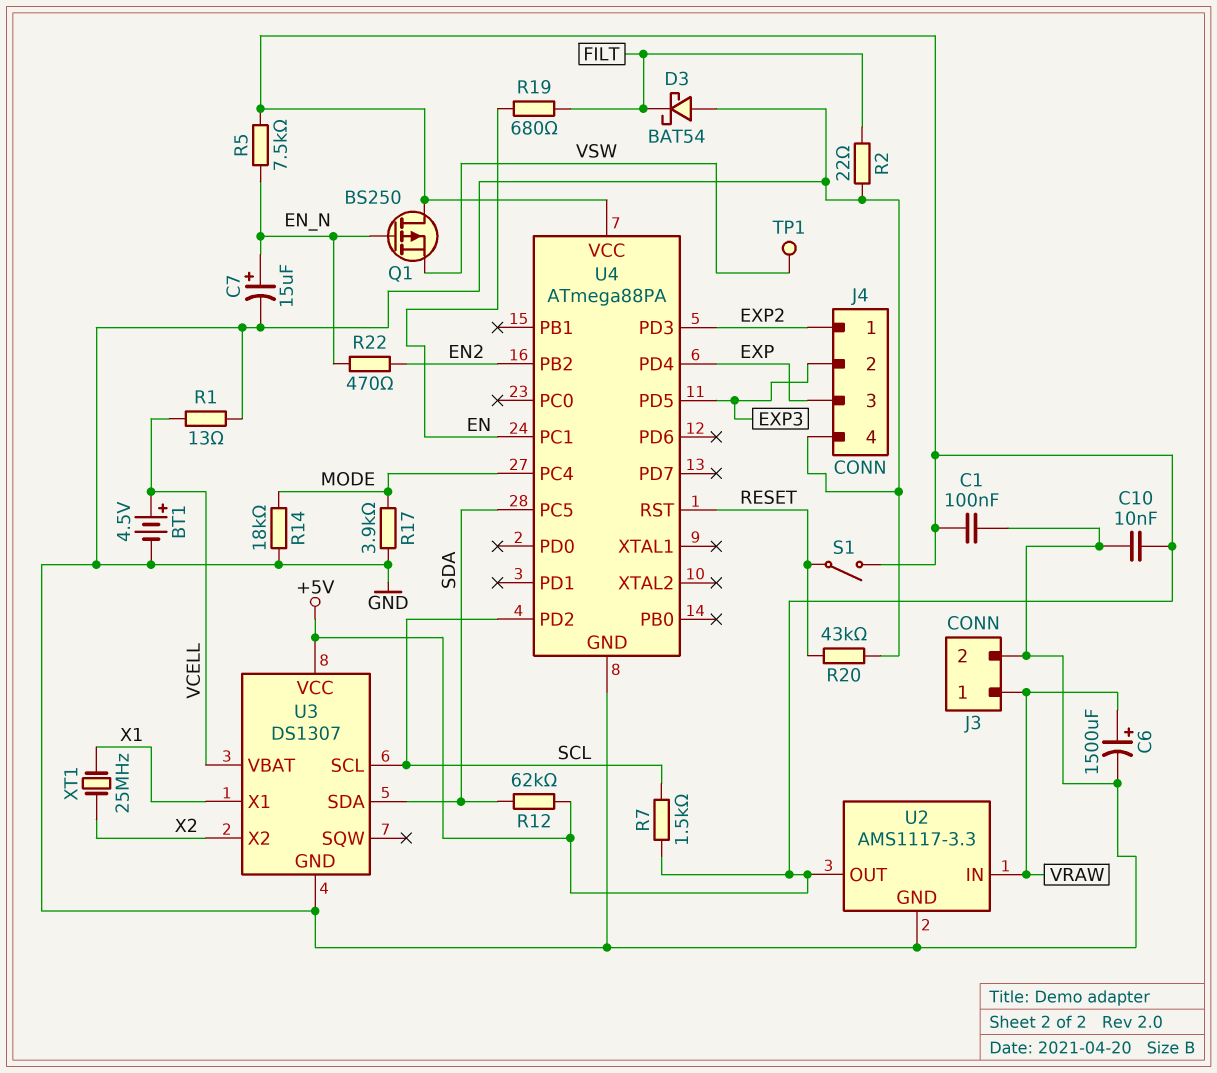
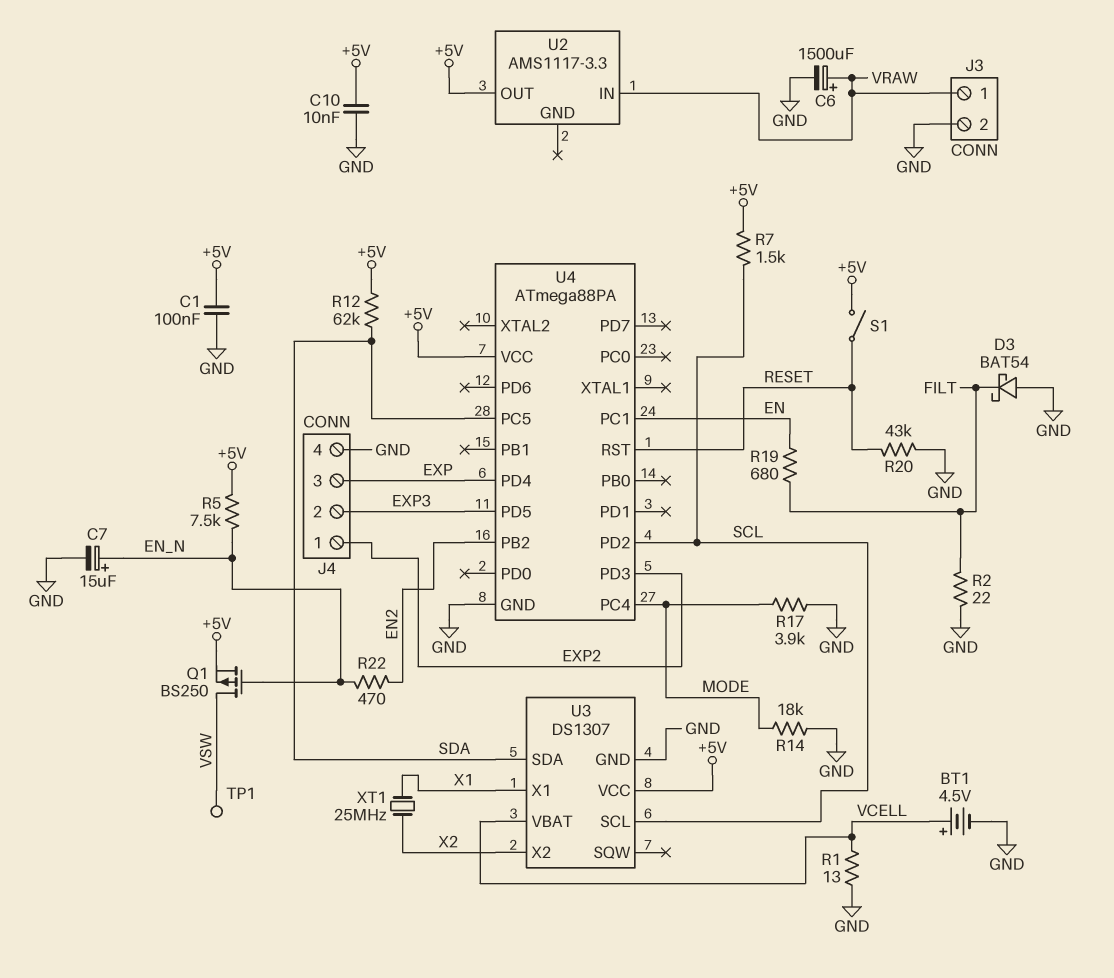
Q1: PMOS BS250 (G EN_N, D +5V, S VSW) -> PMOS BS250 (G EN_N, D VSW, S +5V)
U2 pin GND: GND -> none

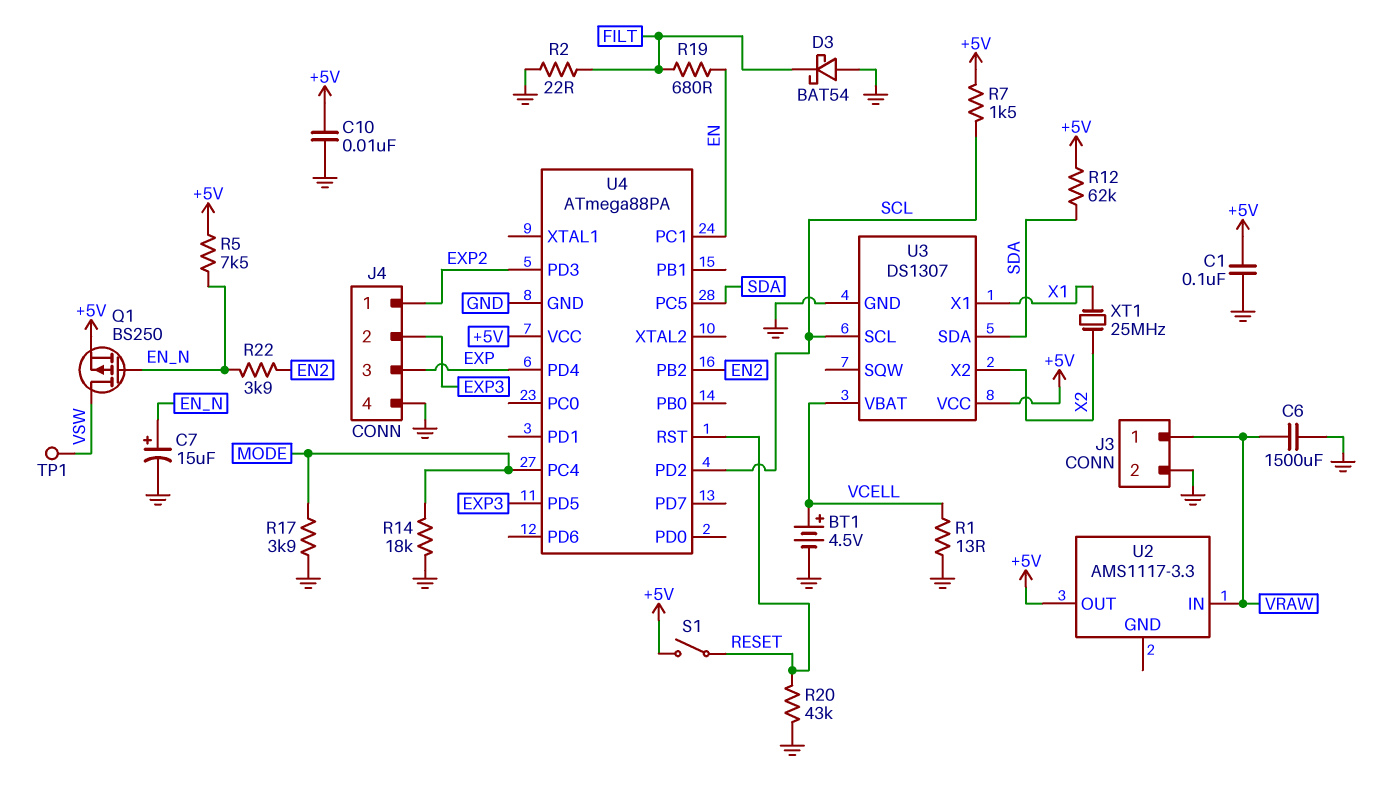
C6: 1500uF (plus VRAW, minus GND) -> 1500uF (GND, VRAW)
R22: 470 (EN2, EN_N) -> 3.9k (EN2, EN_N)

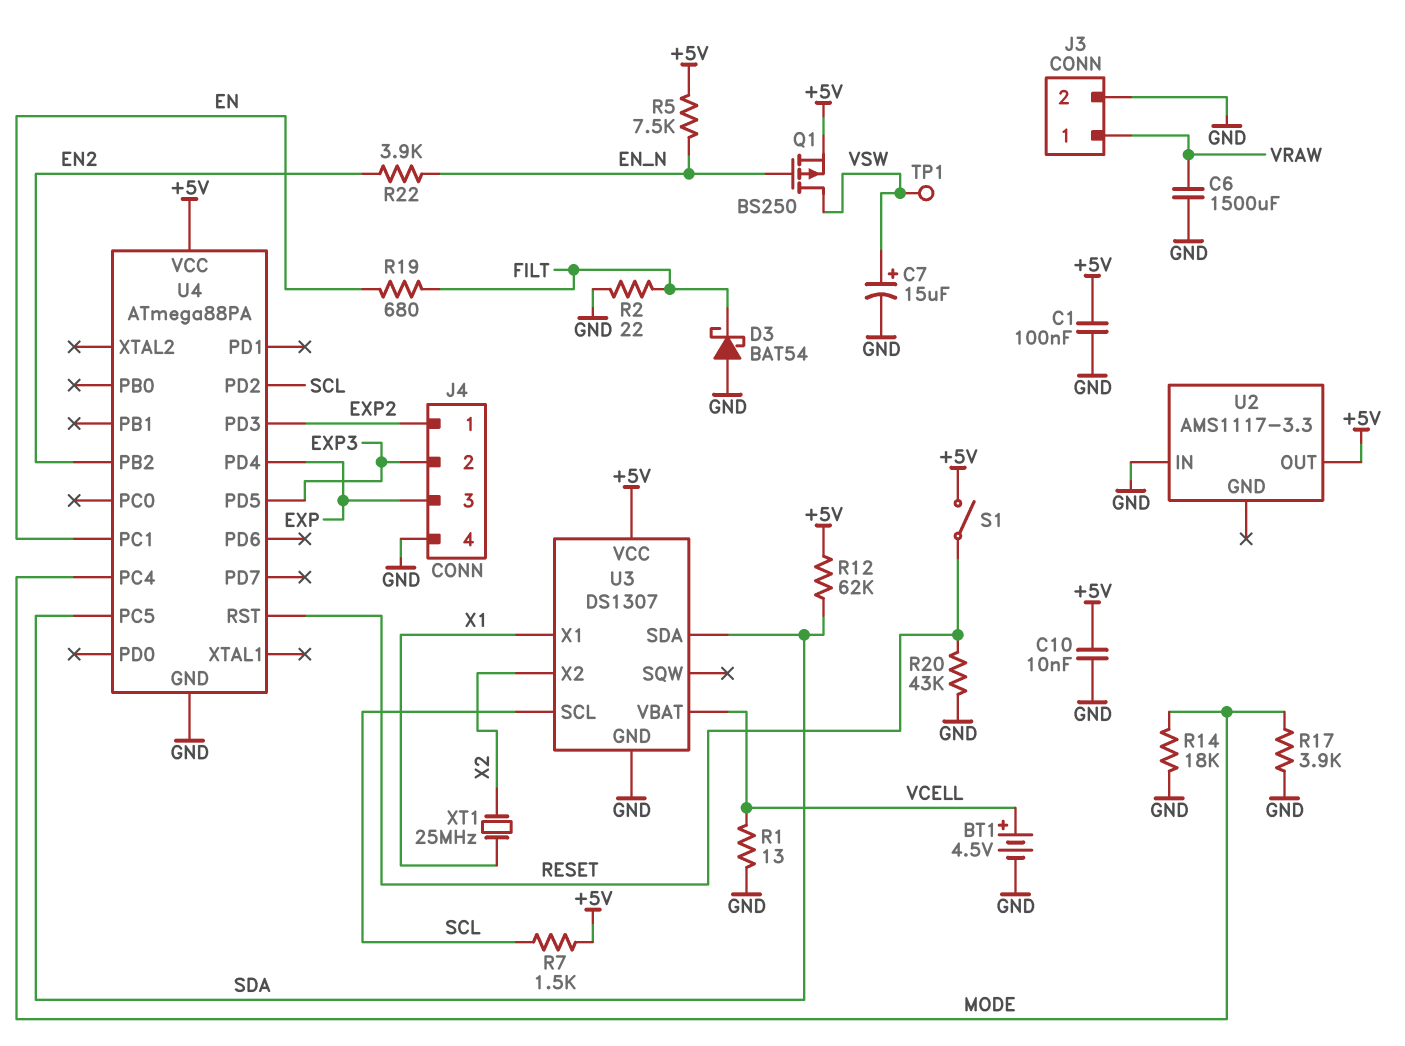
C7: 15uF (plus EN_N, minus GND) -> 15uF (plus VSW, minus GND)
U2 pin IN: VRAW -> GND

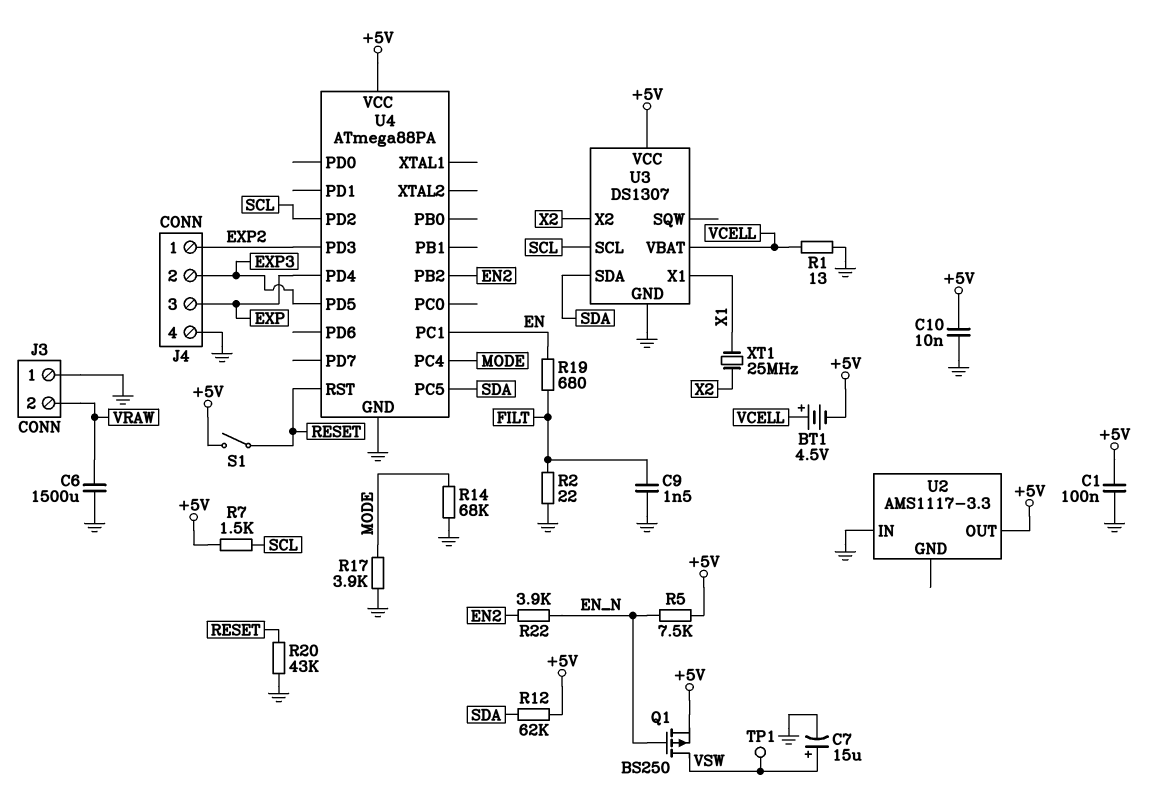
BT1: 4.5V (plus VCELL, minus GND) -> 4.5V (plus VCELL, minus +5V)
C9: none -> 1.5nF (FILT, GND)
D3: schottky BAT54 (A GND, K FILT) -> none
J3 pin 1: VRAW -> GND
J3 pin 2: GND -> VRAW
R14: 18k (GND, MODE) -> 68k (GND, MODE)

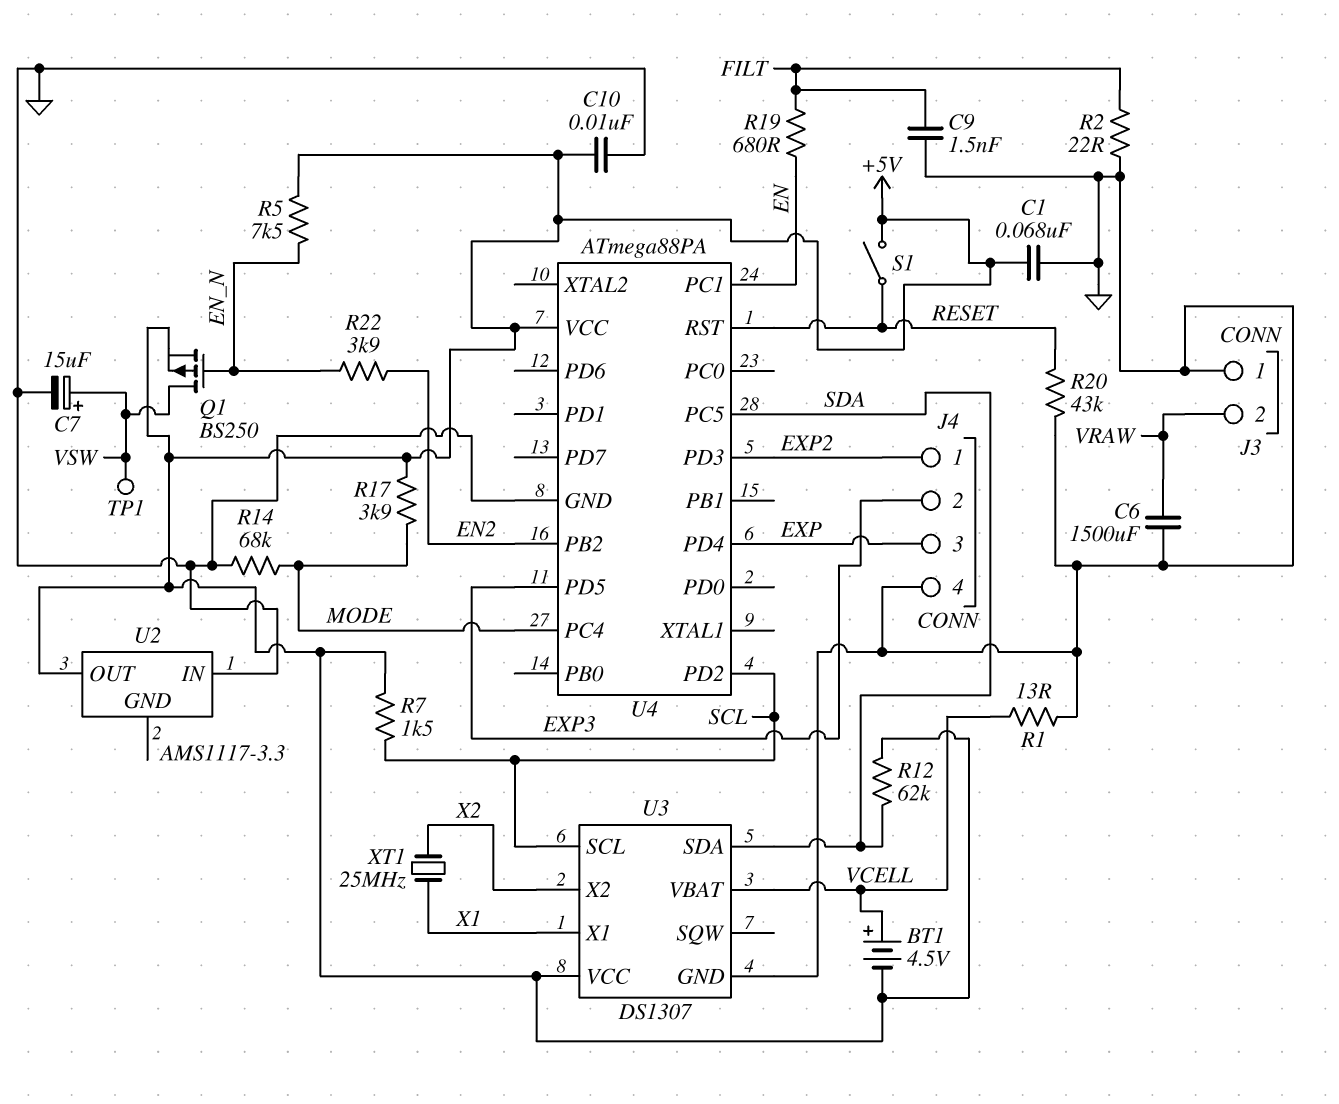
C1: 100nF (+5V, GND) -> 68nF (+5V, GND)
R17: 3.9k (GND, MODE) -> 3.9k (+5V, MODE)

